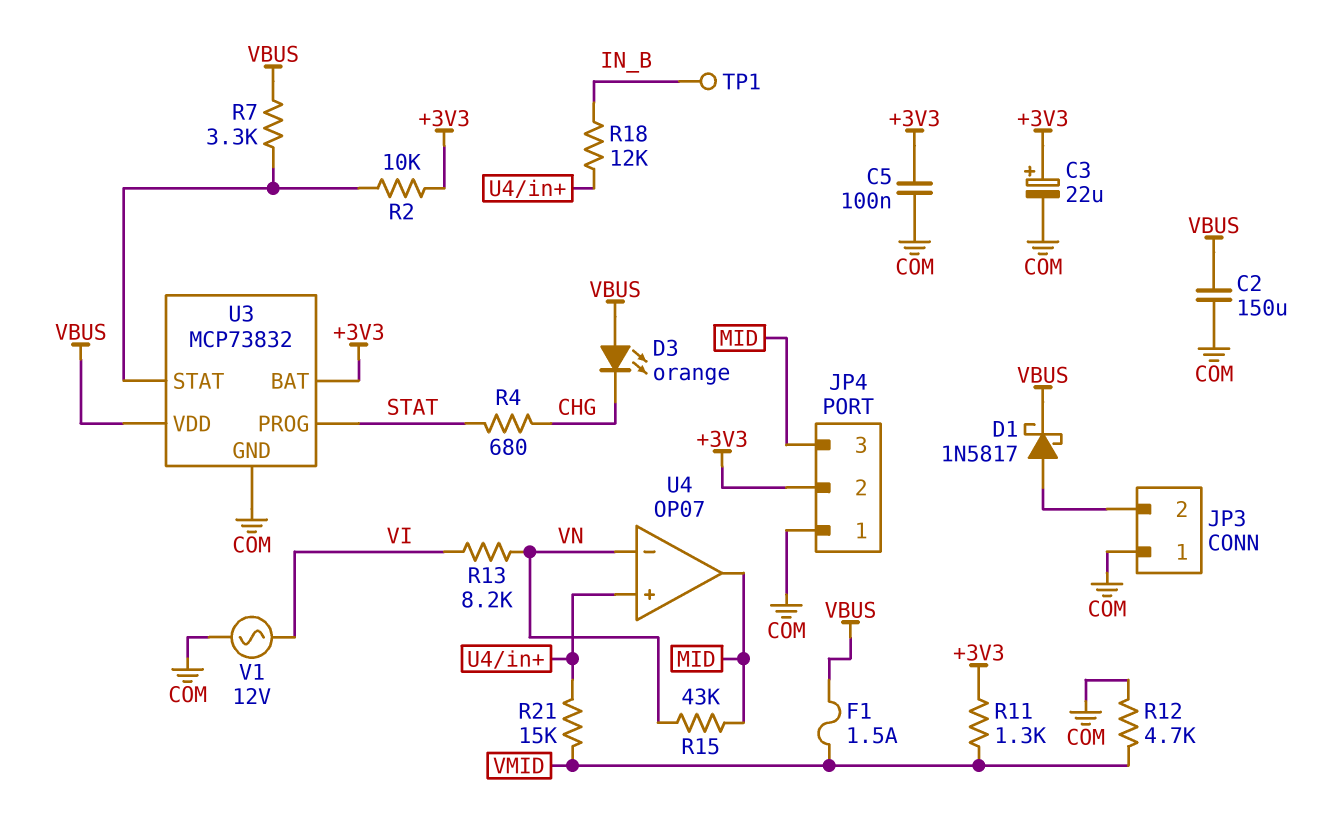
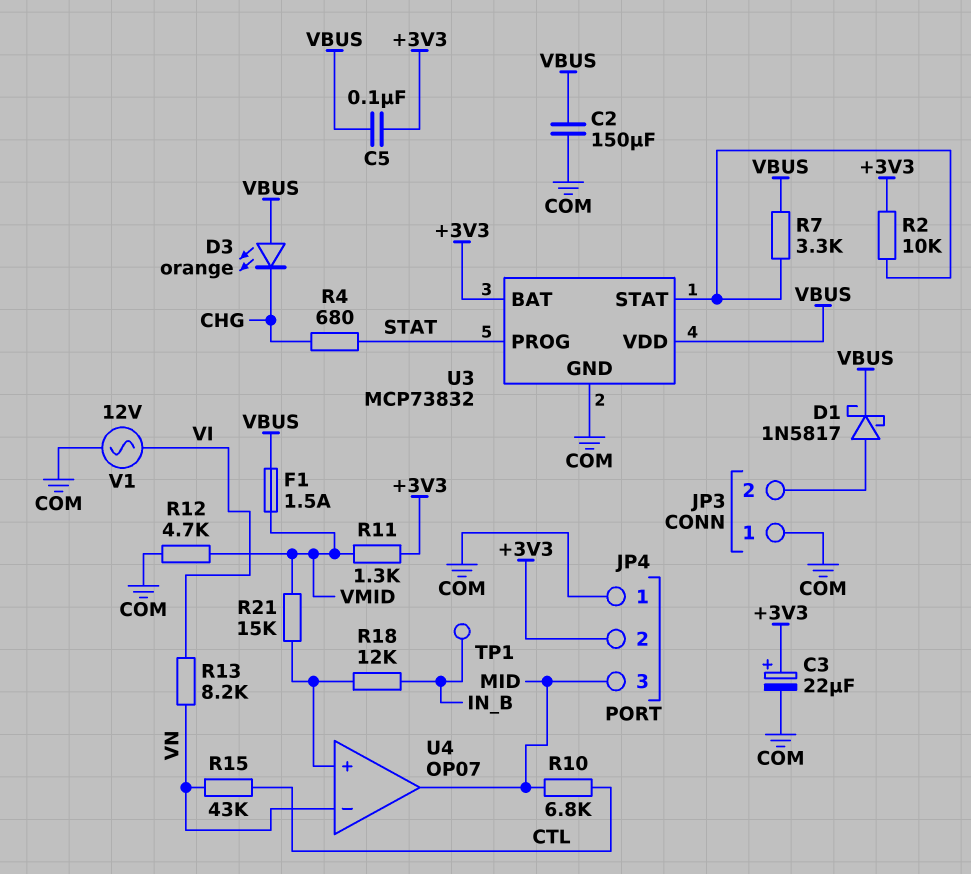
C5: 100nF (+3V3, COM) -> 100nF (+3V3, VBUS)
R10: none -> 6.8k (CTL, MID)
R15: 43k (MID, VN) -> 43k (CTL, VN)

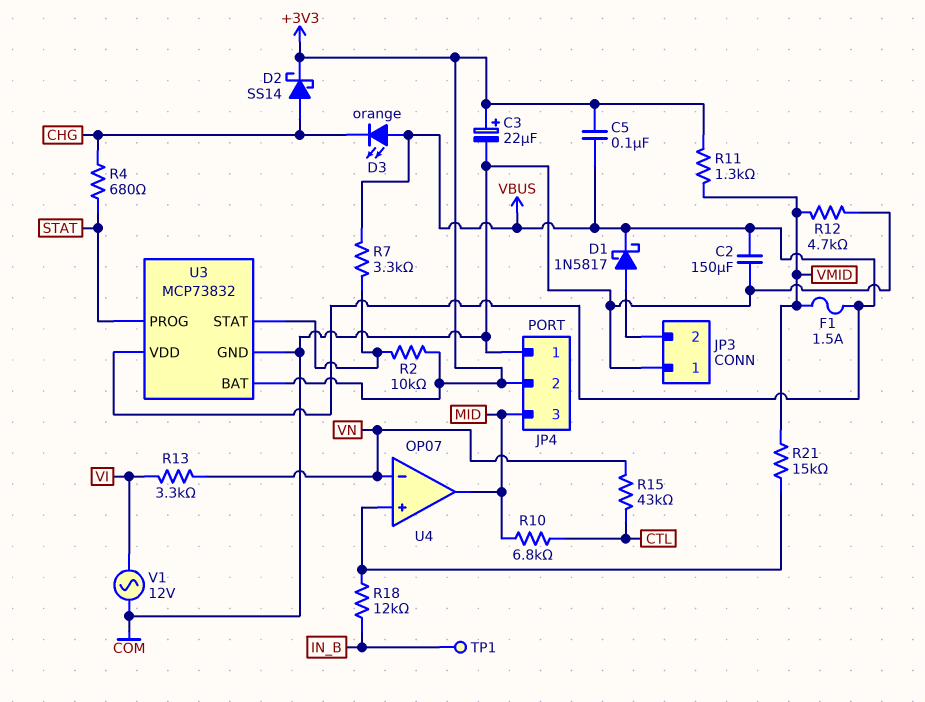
D2: none -> schottky SS14 (A CHG, K +3V3)
R13: 8.2k (VI, VN) -> 3.3k (VI, VN)

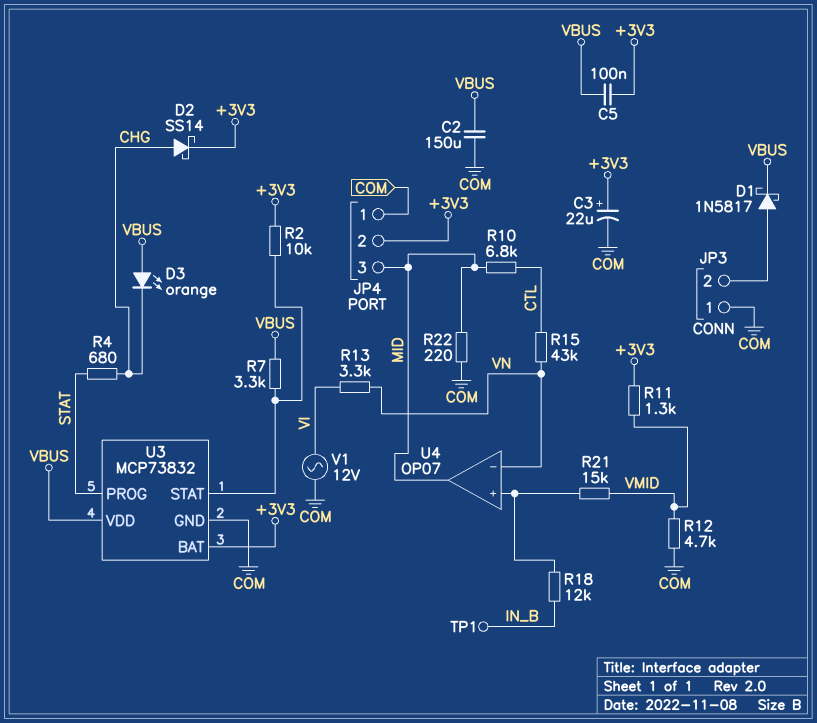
F1: 1.5A (VBUS, VMID) -> none
R22: none -> 220 (COM, MID)

